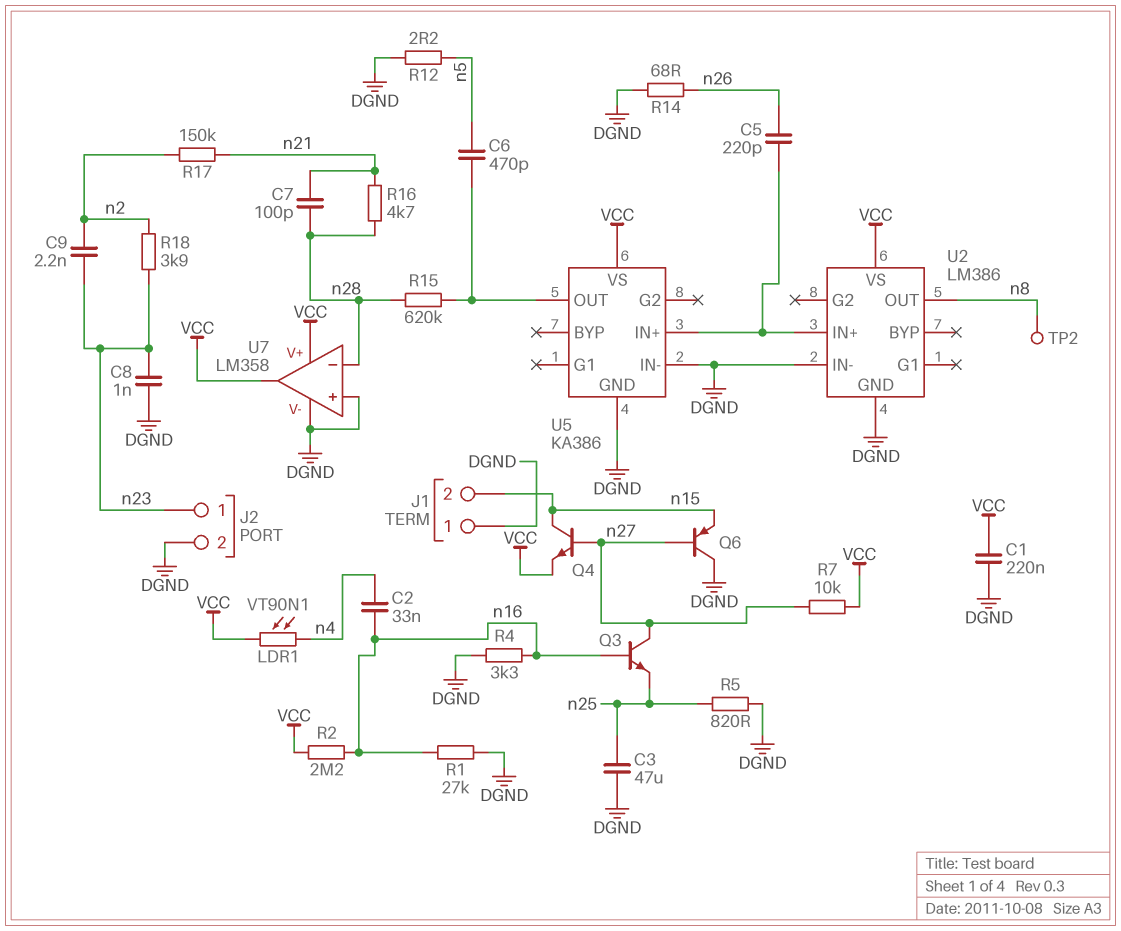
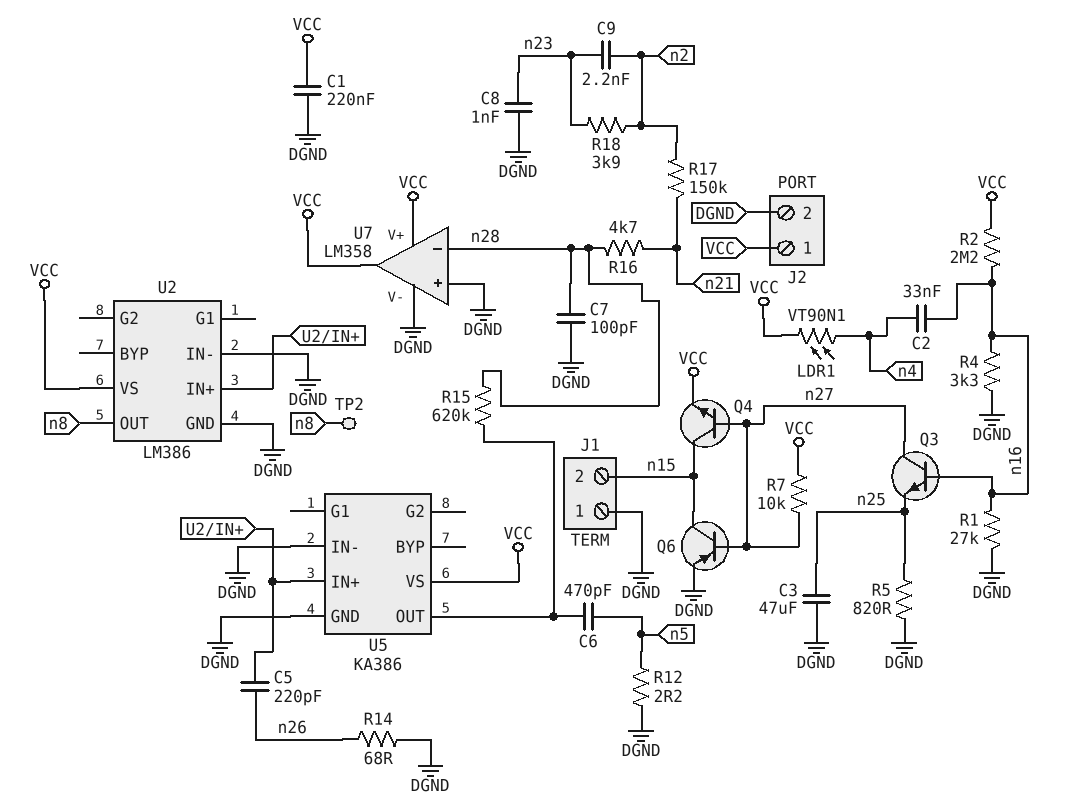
C7: 100pF (n21, n28) -> 100pF (DGND, n28)
J2 pin 1: n23 -> VCC
Q6: PNP (B n27, C DGND, E n15) -> PNP (B n27, C n15, E DGND)

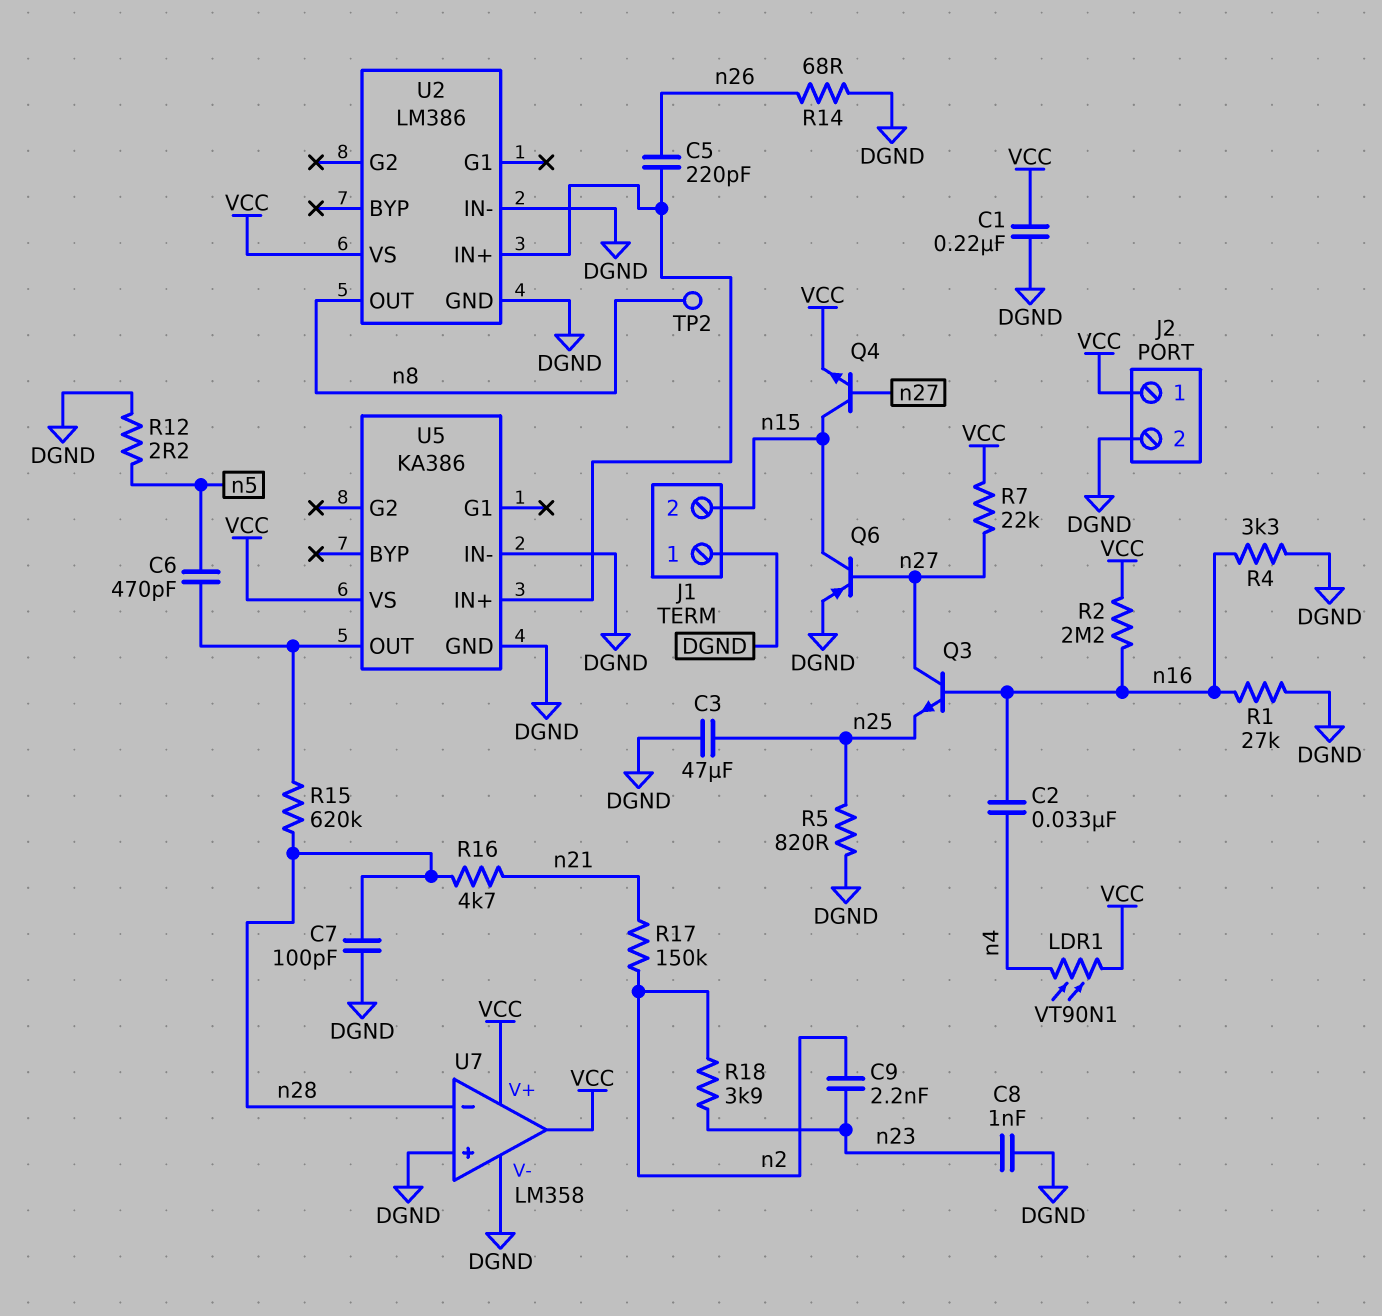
R7: 10k (VCC, n27) -> 22k (VCC, n27)

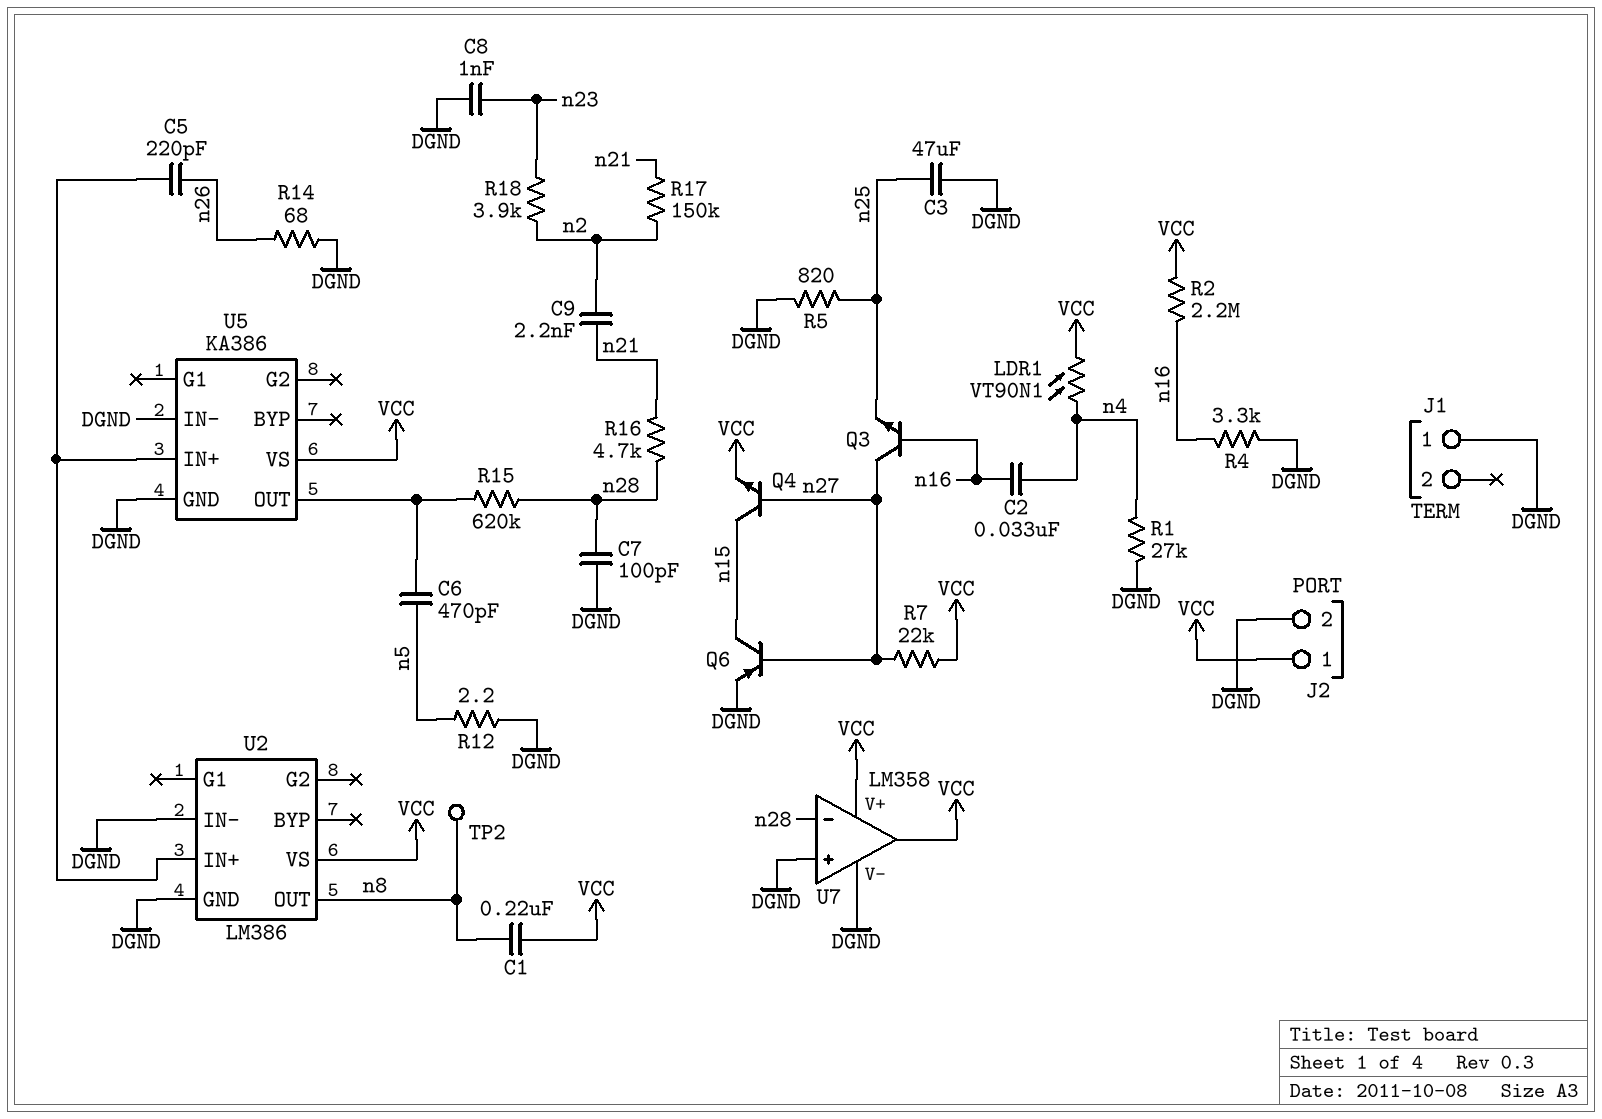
C1: 220nF (DGND, VCC) -> 220nF (VCC, n8)
C9: 2.2nF (n2, n23) -> 2.2nF (n2, n21)
J1 pin 2: n15 -> none
R1: 27k (DGND, n16) -> 27k (DGND, n4)

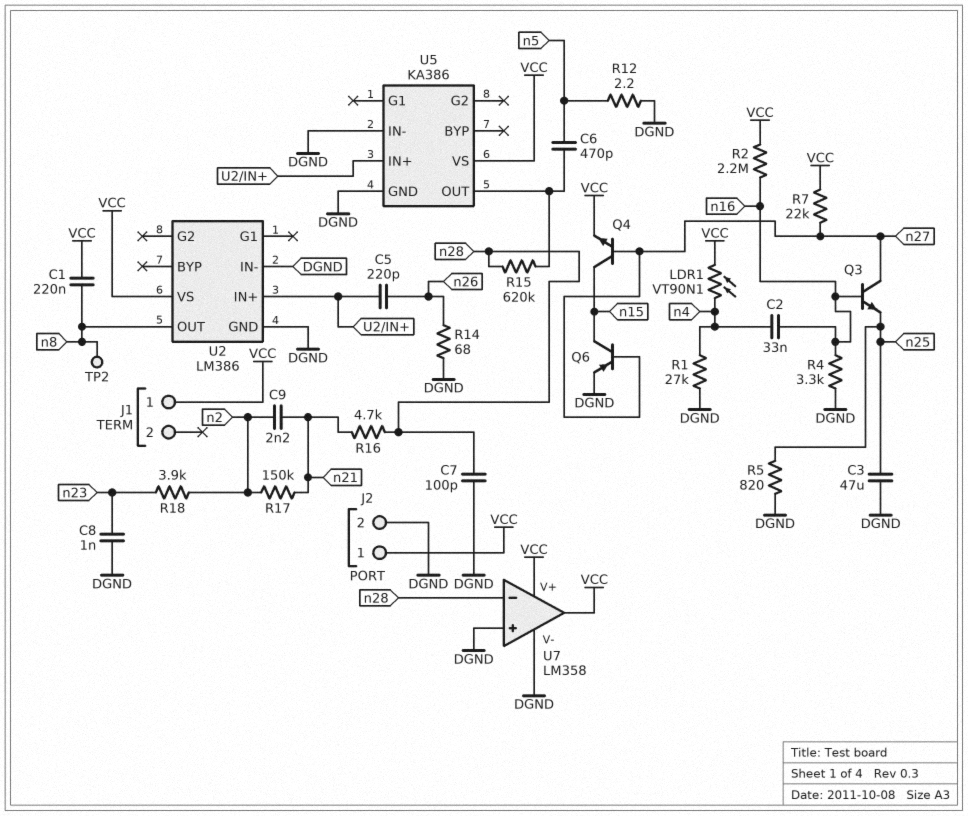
J1 pin 1: DGND -> VCC

